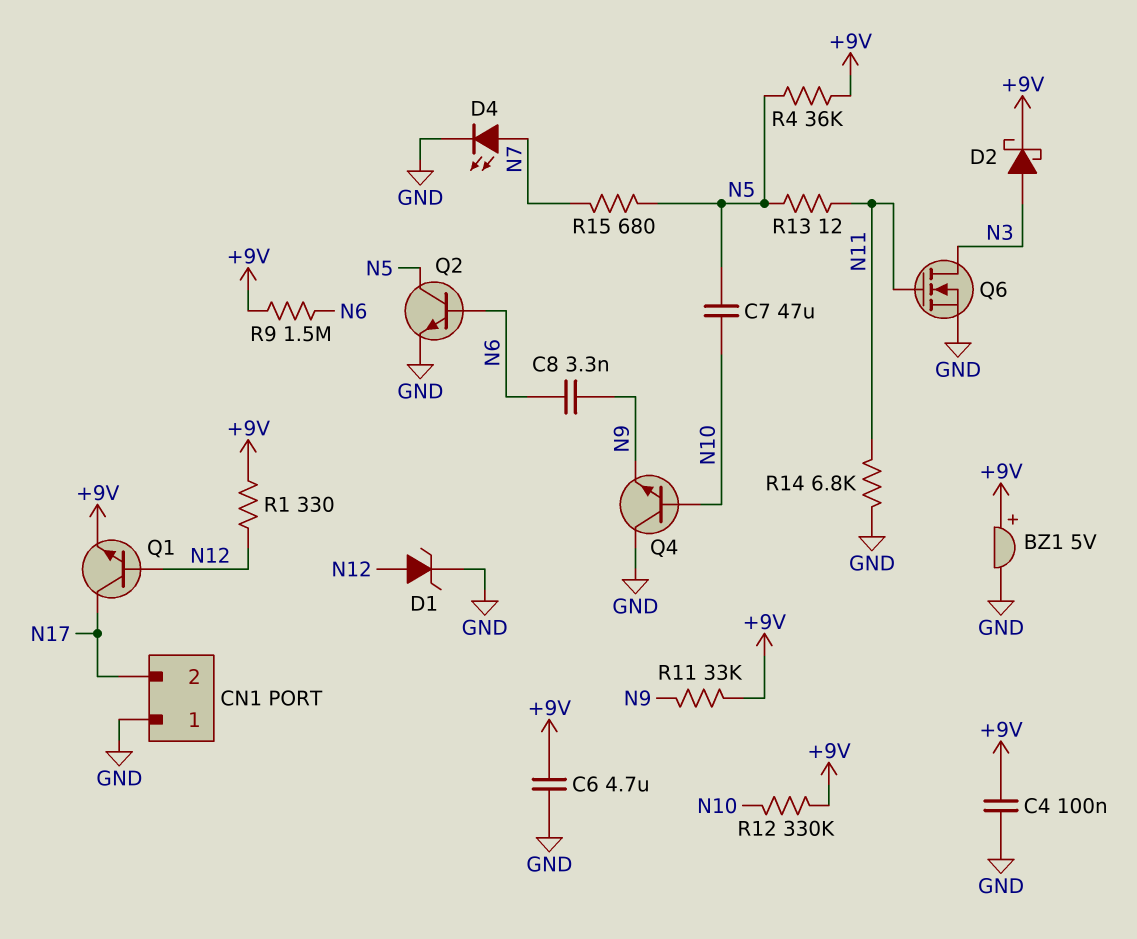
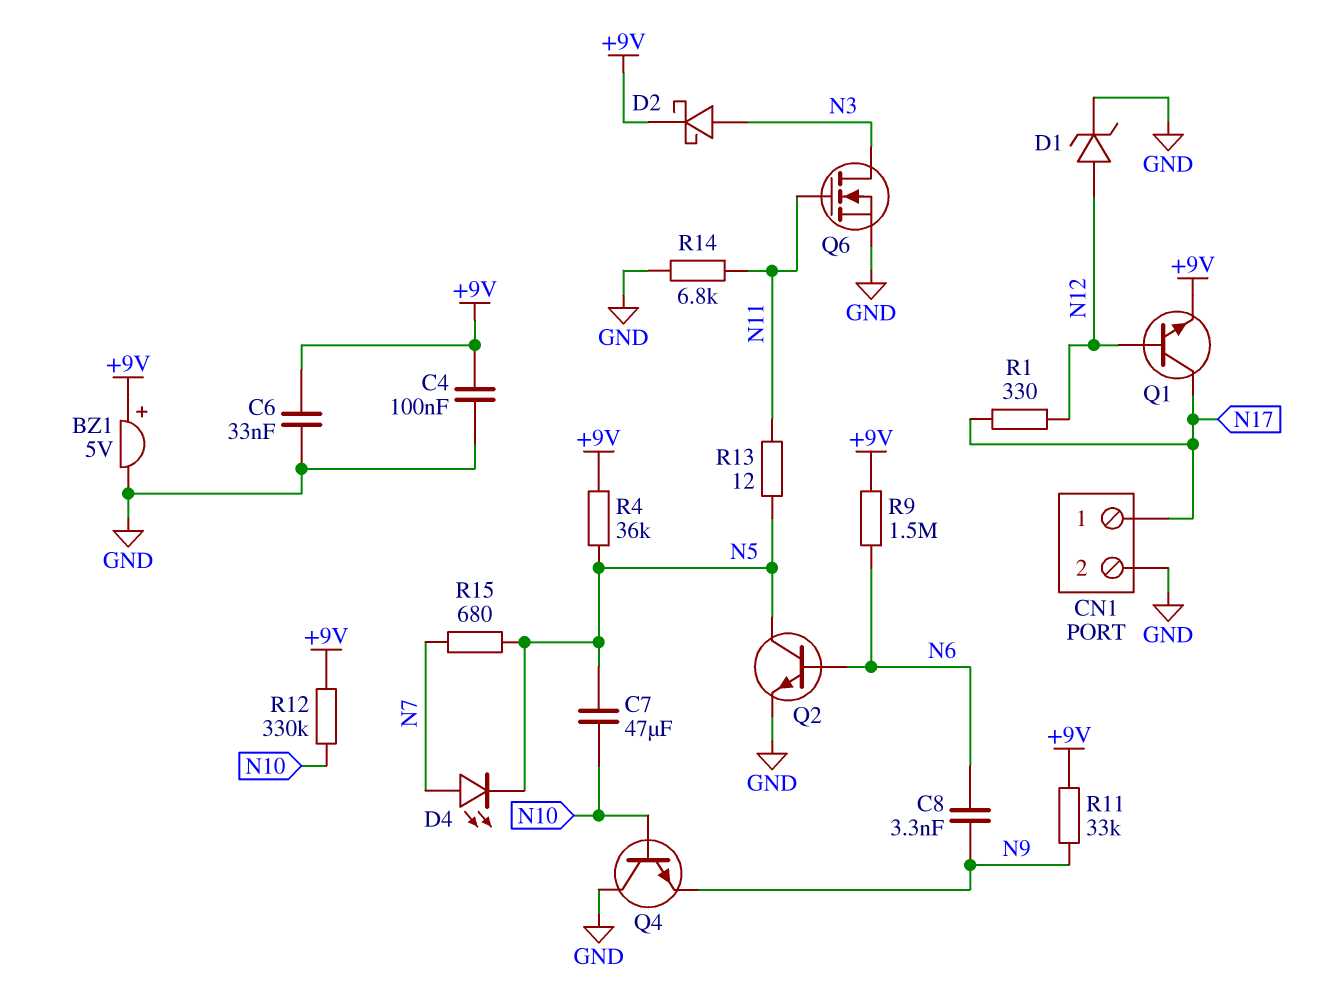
C6: 4.7uF (+9V, GND) -> 33nF (+9V, GND)
CN1 pin 1: GND -> N17
CN1 pin 2: N17 -> GND
D4: LED (A N7, K GND) -> LED (A N7, K N5)
R1: 330 (+9V, N12) -> 330 (N12, N17)

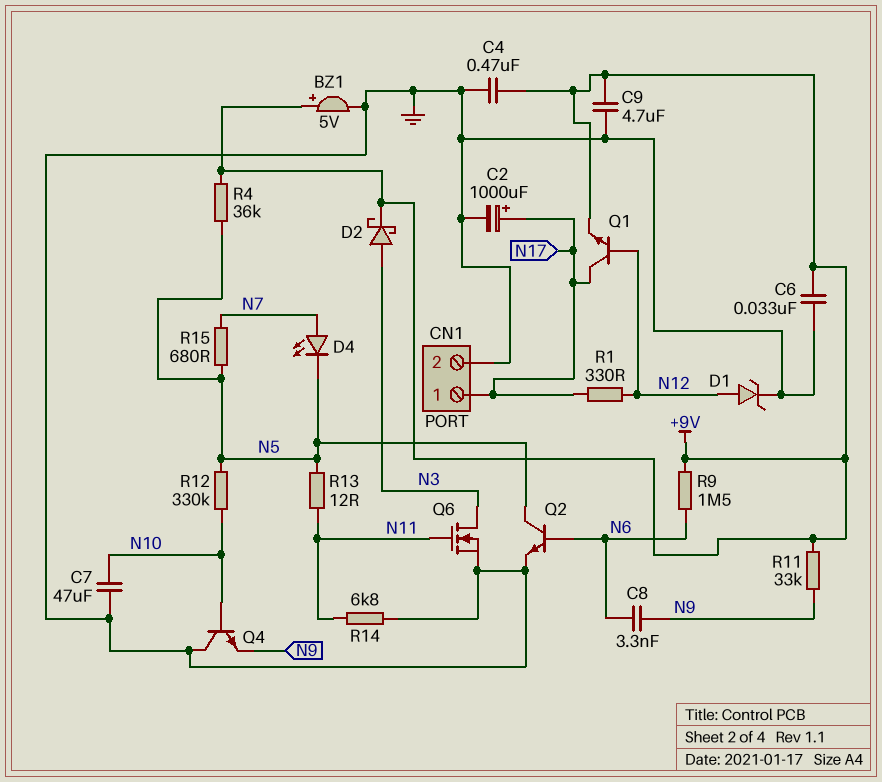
C2: none -> 1000uF (plus N17, minus GND)
C4: 100nF (+9V, GND) -> 470nF (+9V, GND)
C7: 47uF (N5, N10) -> 47uF (GND, N10)
C9: none -> 4.7uF (+9V, GND)
R12: 330k (+9V, N10) -> 330k (N5, N10)

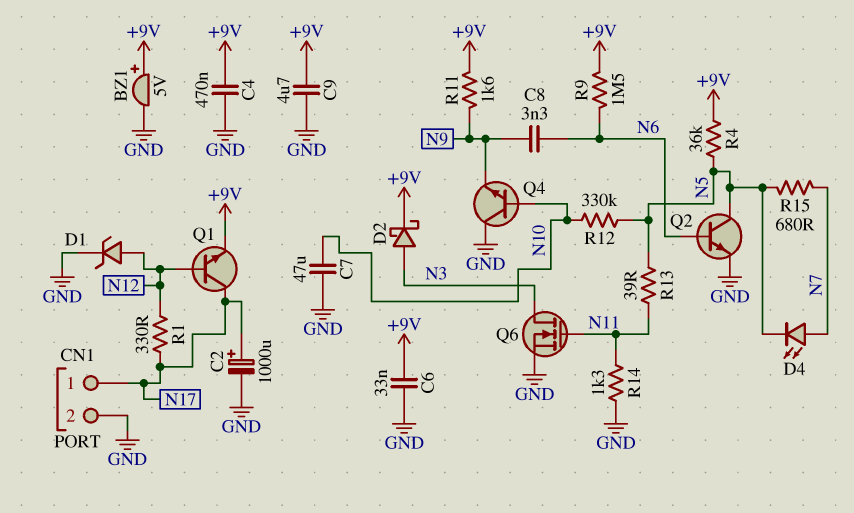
R11: 33k (+9V, N9) -> 1.6k (+9V, N9)
R13: 12 (N5, N11) -> 39 (N5, N11)
R14: 6.8k (GND, N11) -> 1.3k (GND, N11)

